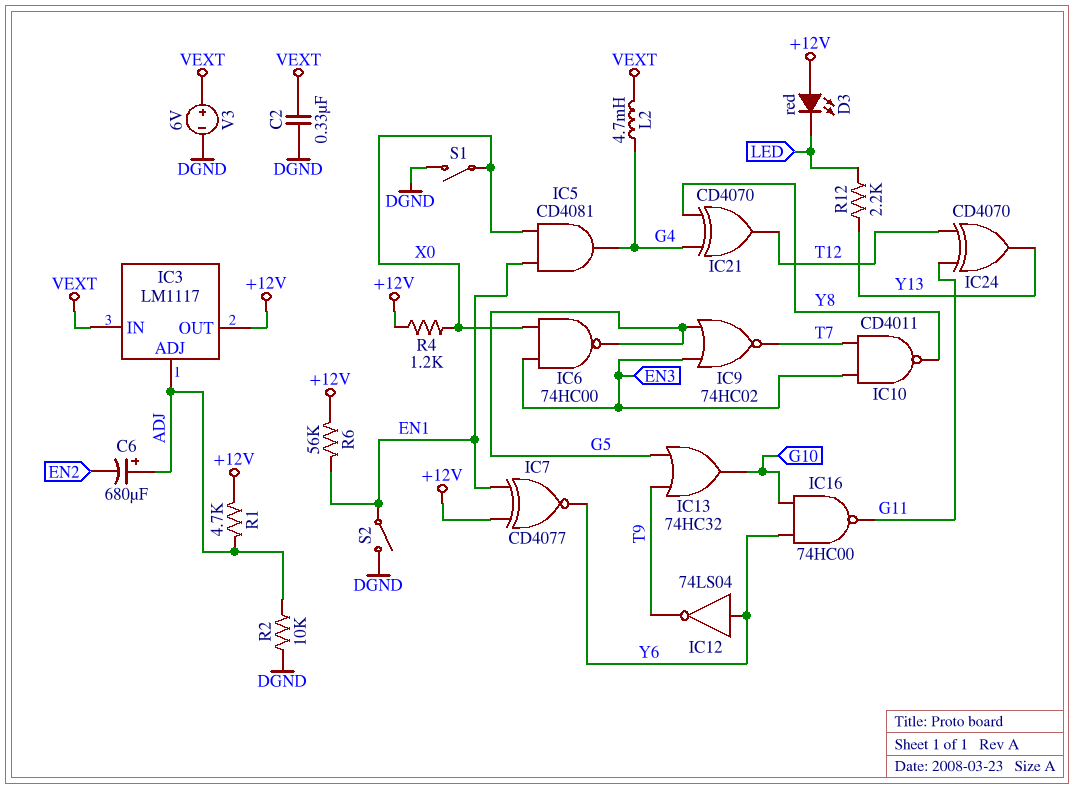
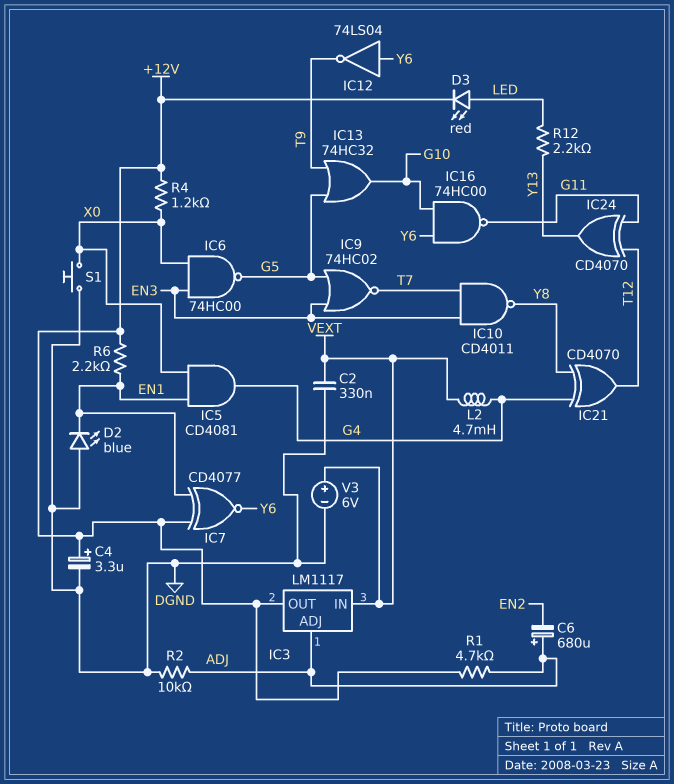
C4: none -> 3.3uF (plus +12V, minus DGND)
D2: none -> LED blue (A DGND, K EN1)
D3: LED red (A +12V, K LED) -> LED red (A LED, K +12V)
R6: 56k (+12V, EN1) -> 2.2k (+12V, EN1)
S1: switch (DGND, X0) -> button (DGND, X0)
S2: switch (DGND, EN1) -> none

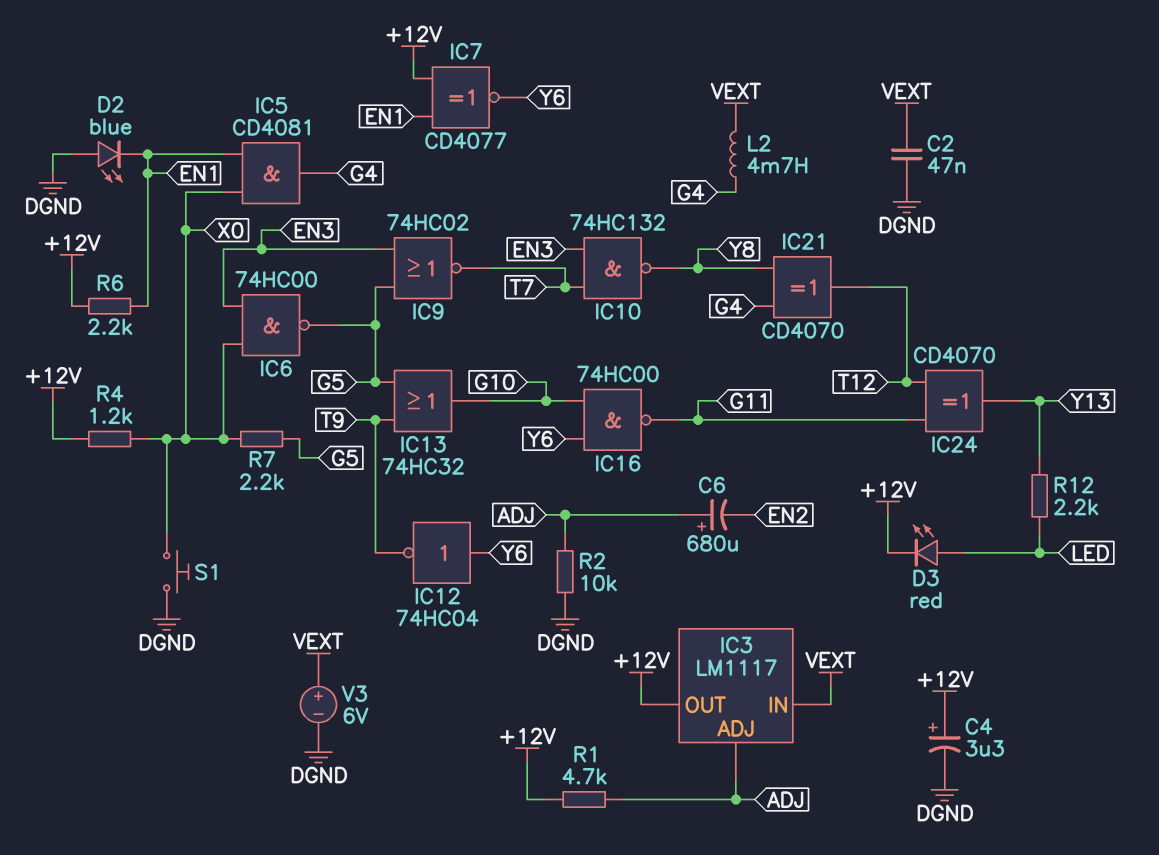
C2: 330nF (DGND, VEXT) -> 47nF (DGND, VEXT)
IC10: NAND CD4011 (in EN3, in T7, out Y8) -> NAND 74HC132 (in EN3, in T7, out Y8)
IC12: NOT 74LS04 (in Y6, out T9) -> NOT 74HC04 (in Y6, out T9)
R7: none -> 2.2k (G5, X0)

